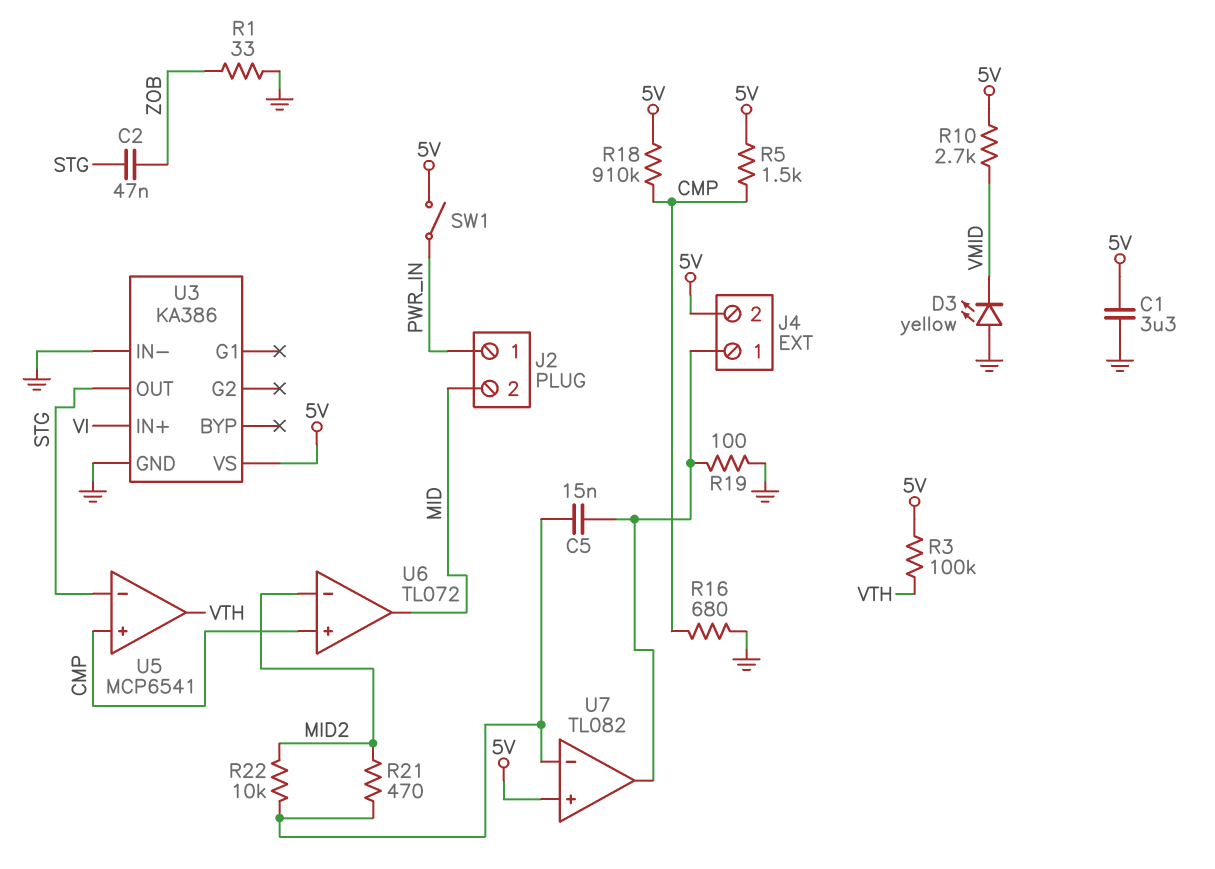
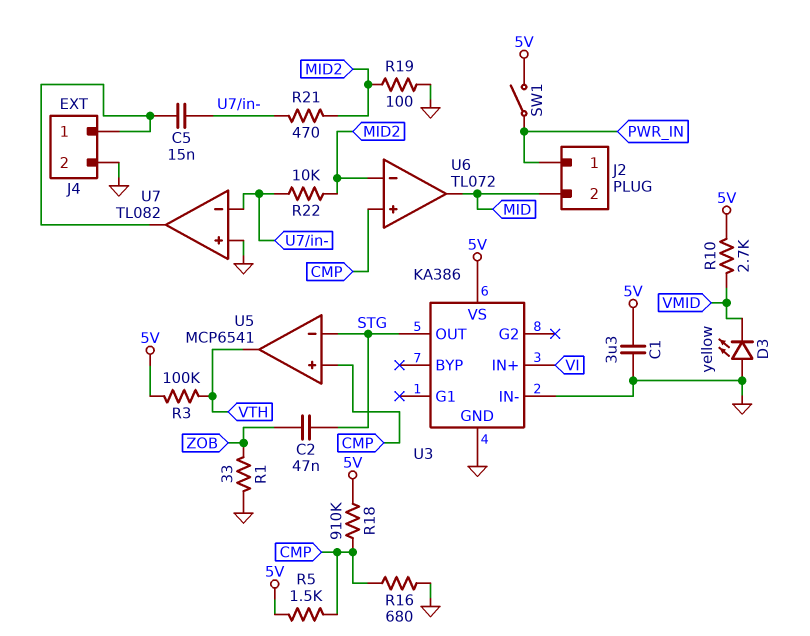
J4 pin 2: 5V -> GND
R19: 100 (GND, J4/1) -> 100 (GND, MID2)
U7 pin in+: 5V -> GND

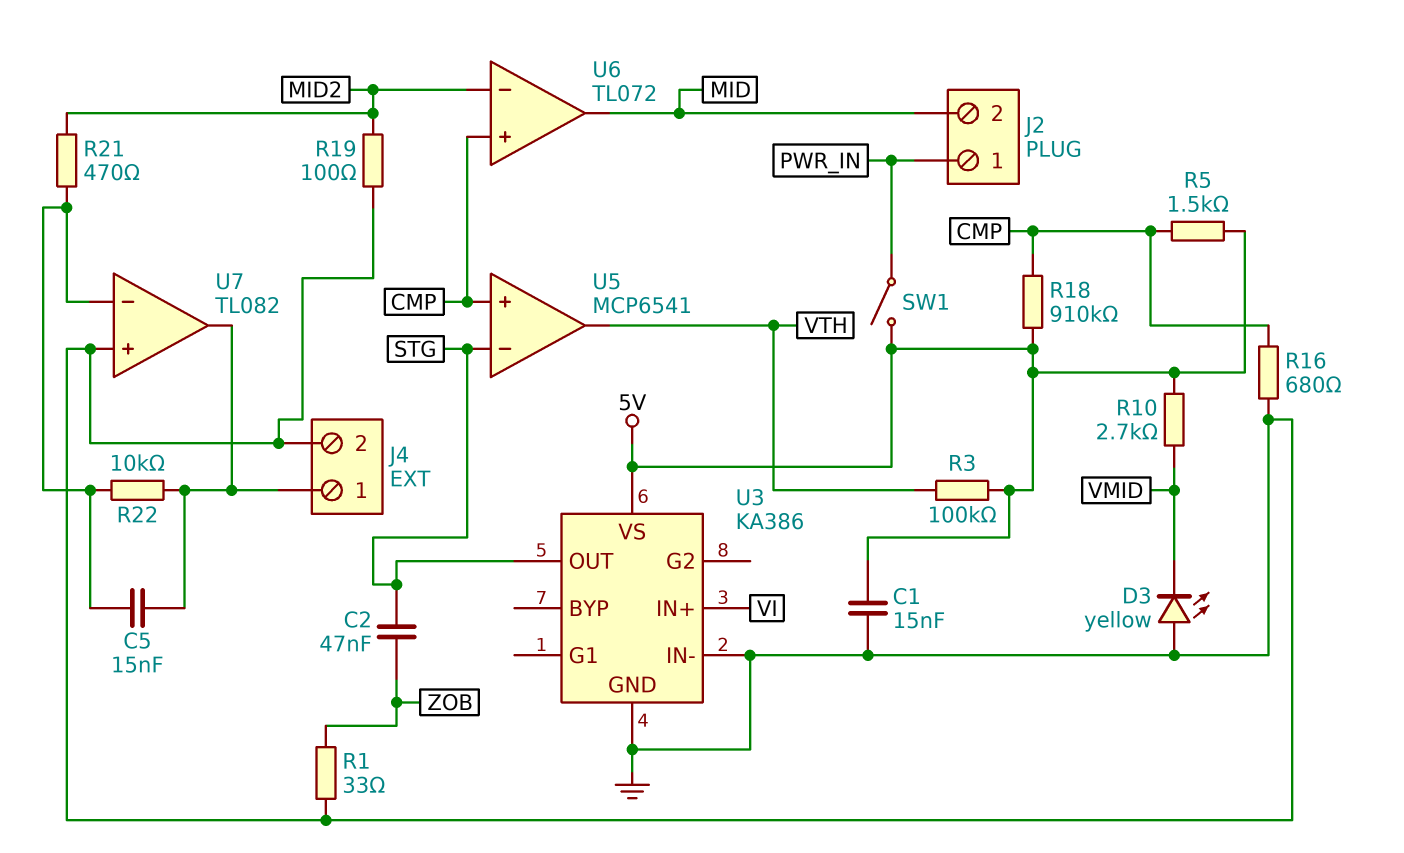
C1: 3.3uF (5V, GND) -> 15nF (5V, GND)
R22: 10k (MID2, U7/in-) -> 10k (J4/1, U7/in-)

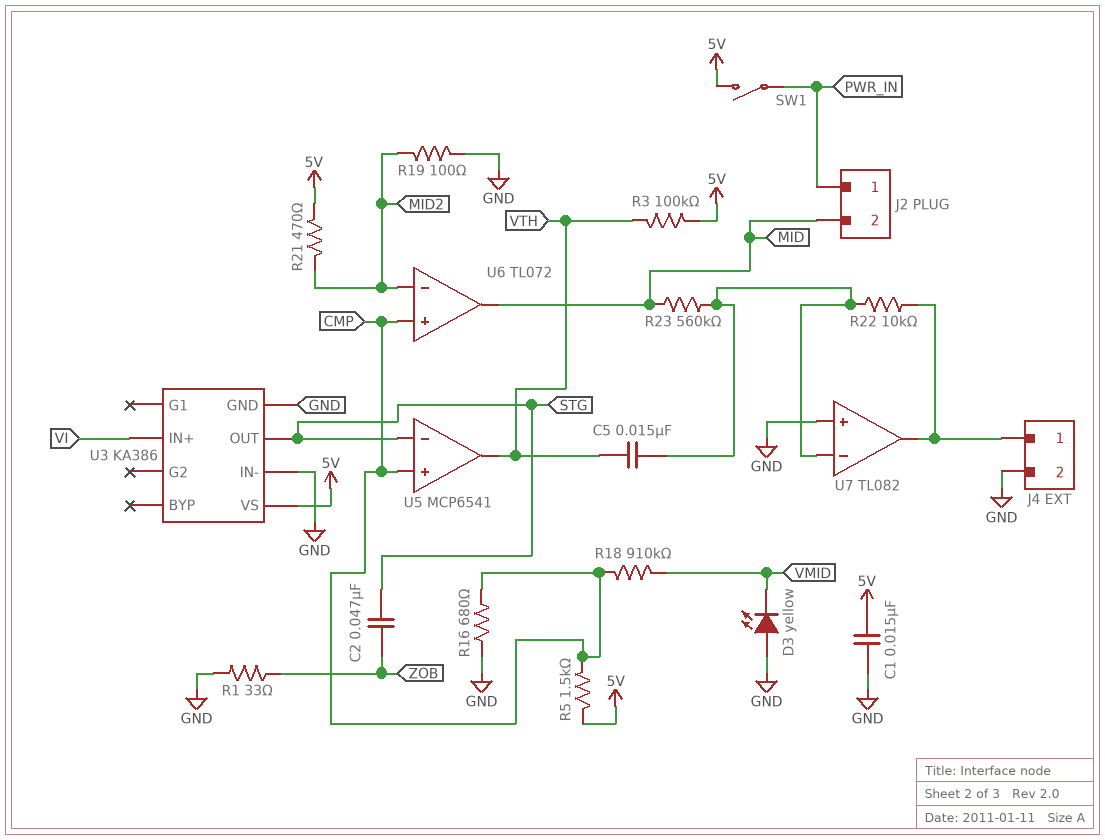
C5: 15nF (J4/1, U7/in-) -> 15nF (U7/in-, VTH)
R10: 2.7k (5V, VMID) -> none
R18: 910k (5V, CMP) -> 910k (CMP, VMID)
R21: 470 (MID2, U7/in-) -> 470 (5V, MID2)
R23: none -> 560k (MID, U7/in-)

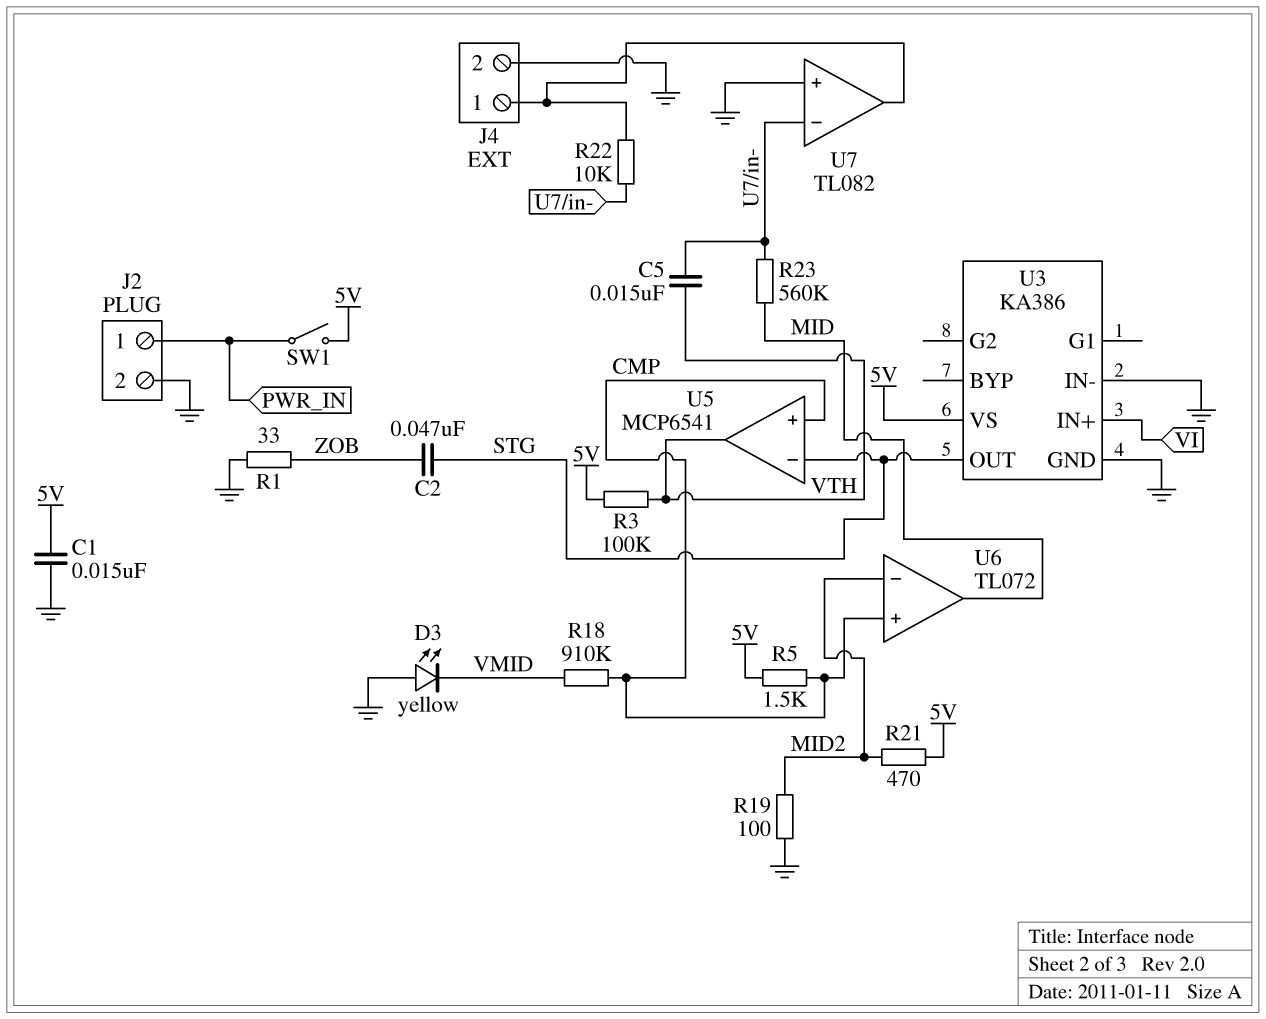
J2 pin 2: MID -> GND
R16: 680 (CMP, GND) -> none

